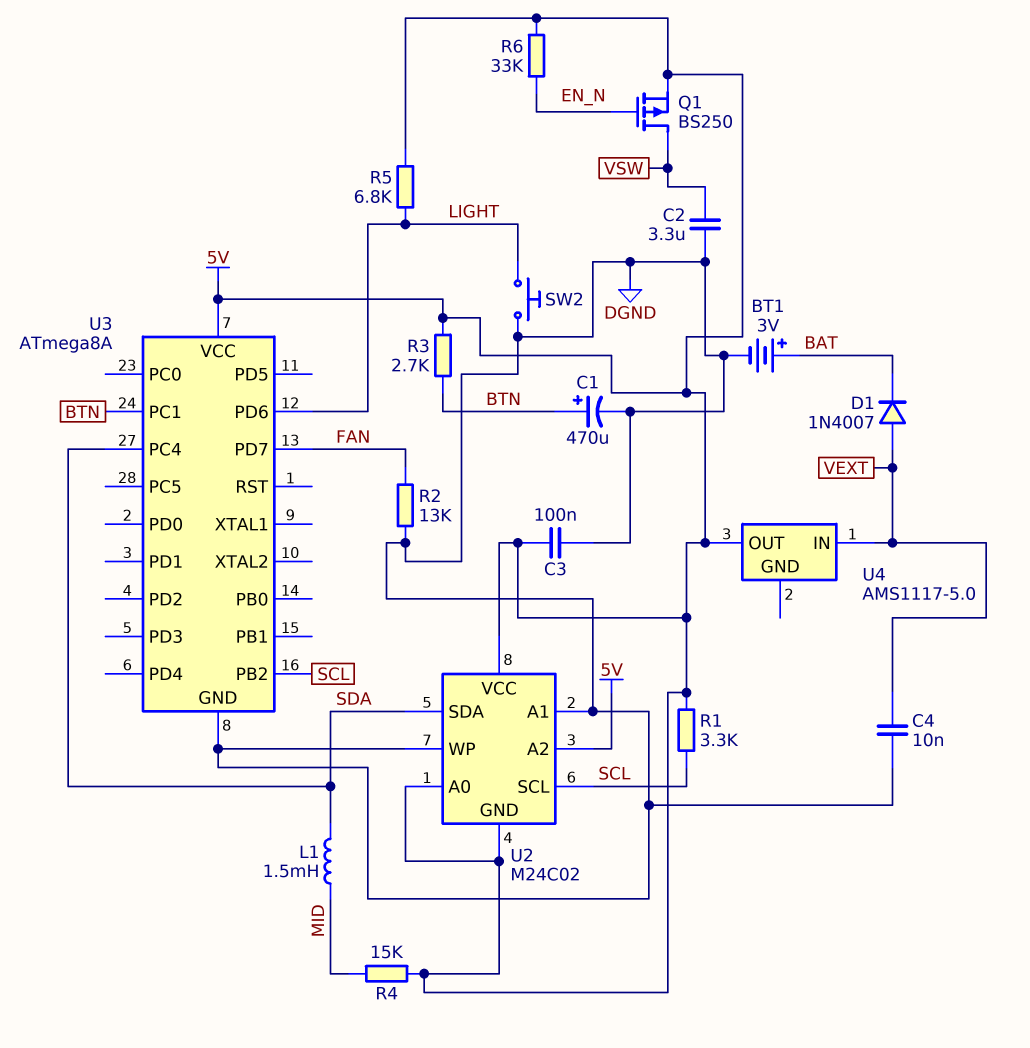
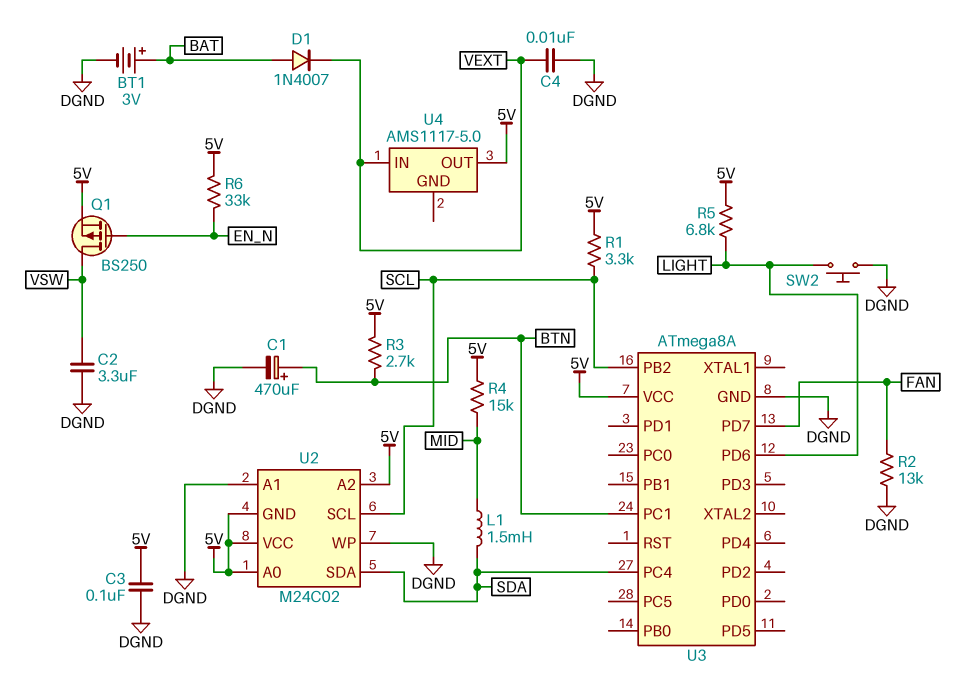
D1: diode 1N4007 (A VEXT, K BAT) -> diode 1N4007 (A BAT, K VEXT)

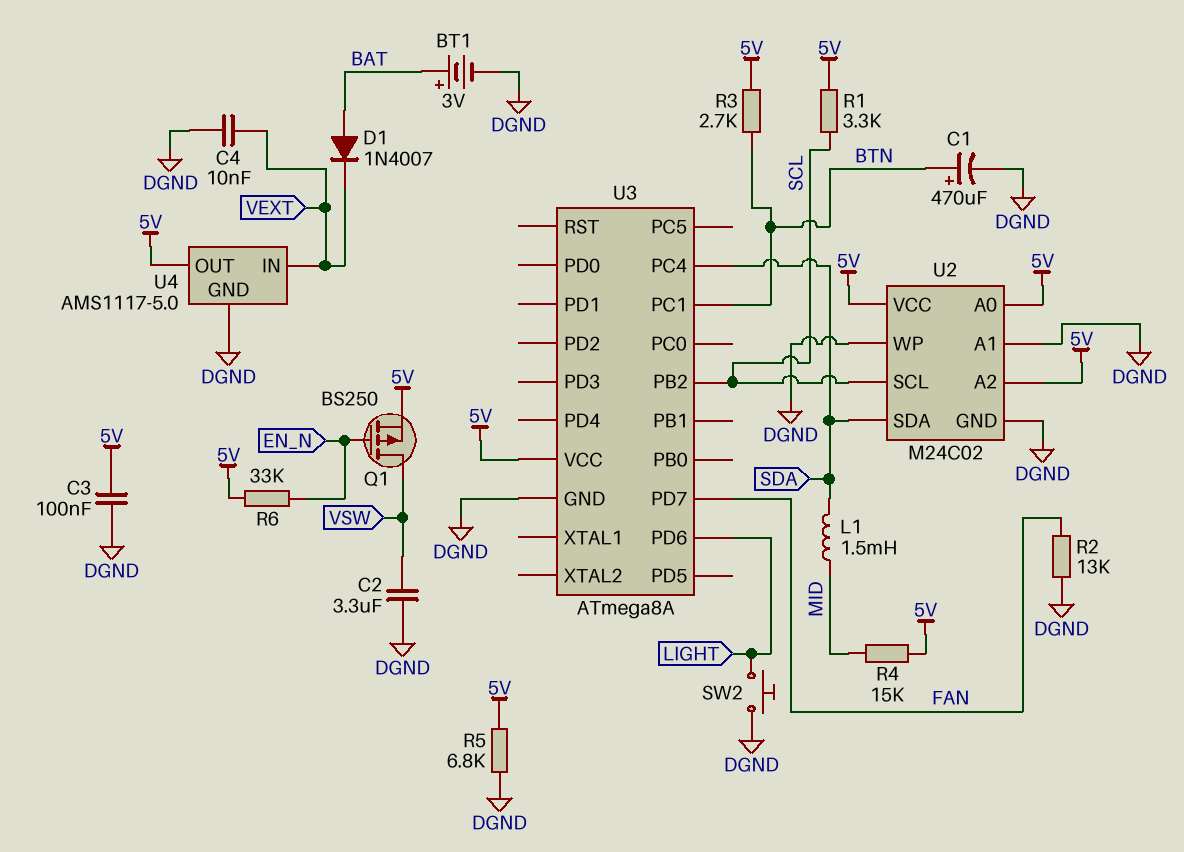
R5: 6.8k (5V, LIGHT) -> 6.8k (5V, DGND)
U2 pin GND: 5V -> DGND
U4 pin GND: none -> DGND

